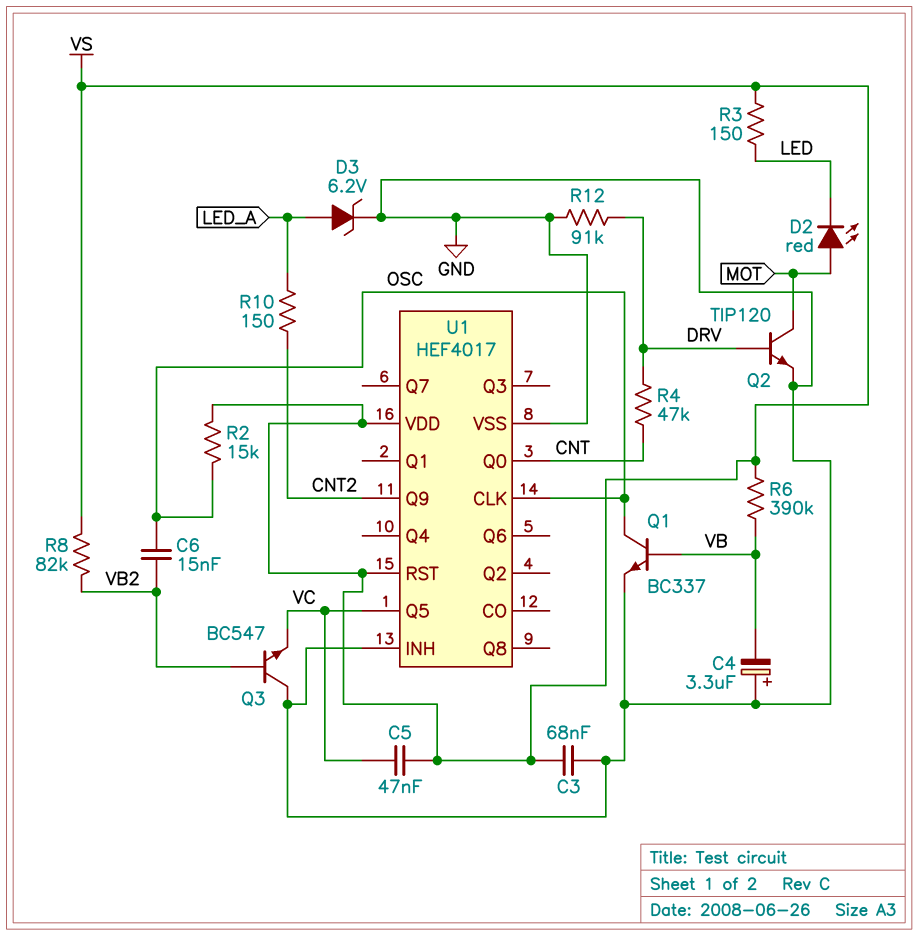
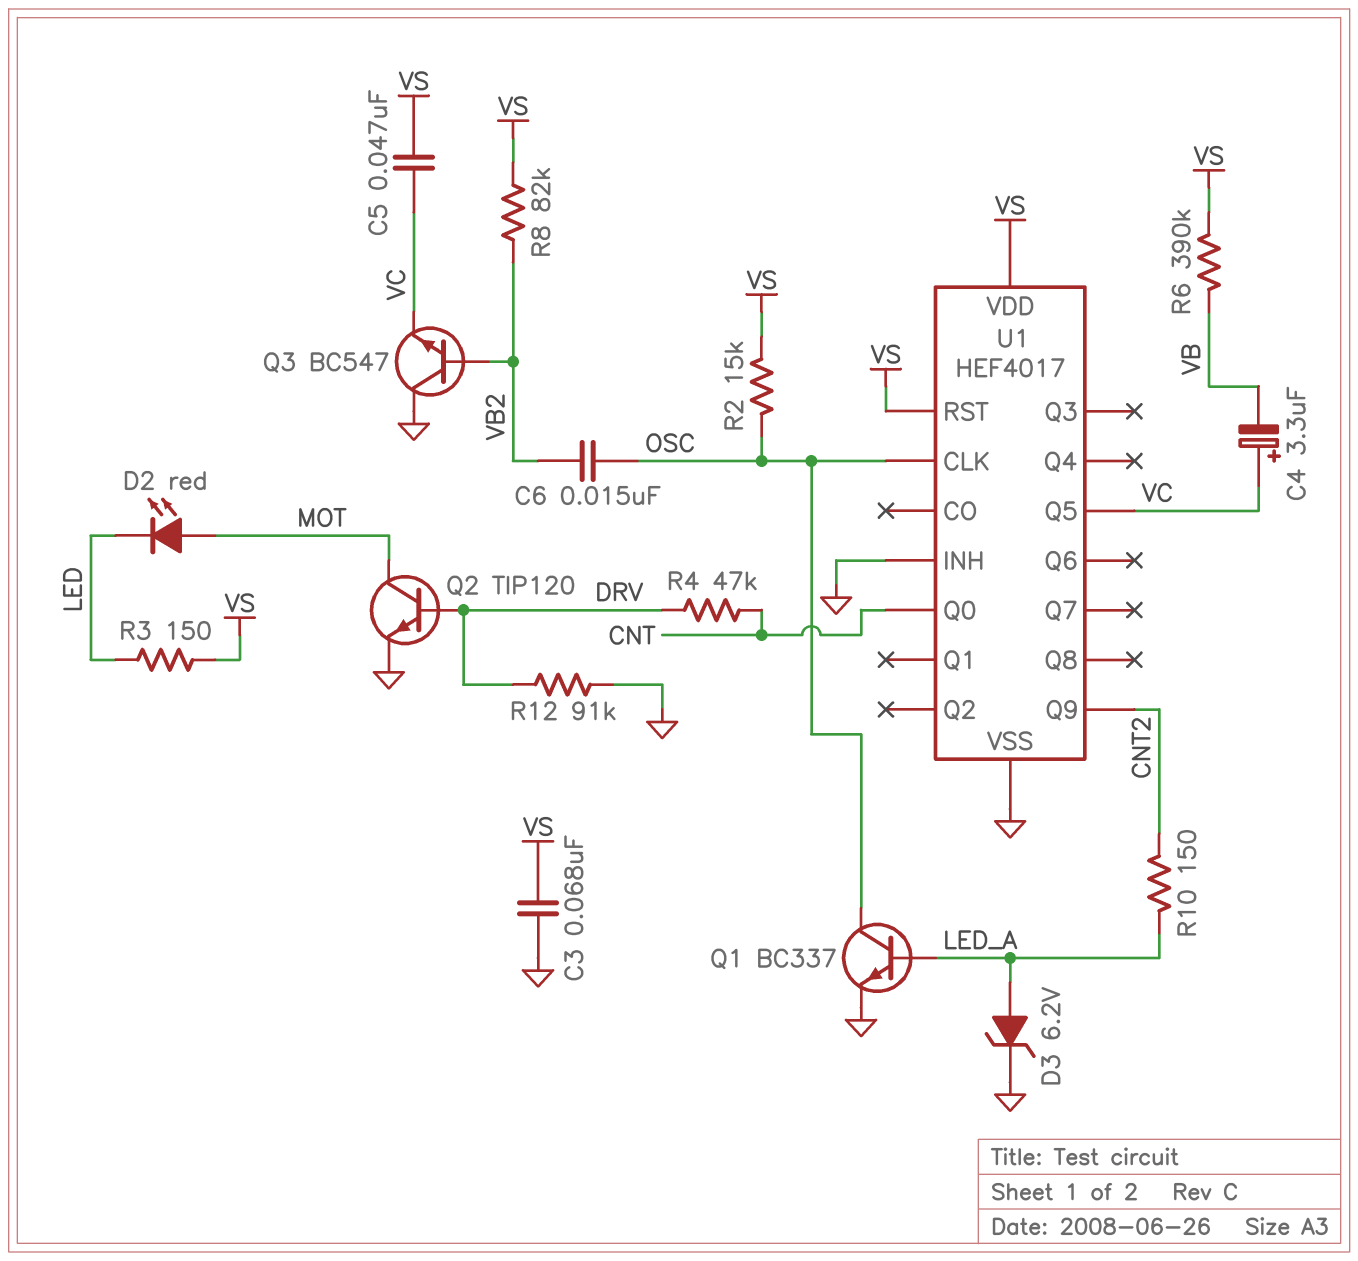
C4: 3.3uF (plus GND, minus VB) -> 3.3uF (plus VC, minus VB)
Q1: NPN BC337 (B VB, C OSC, E GND) -> NPN BC337 (B LED_A, C OSC, E GND)

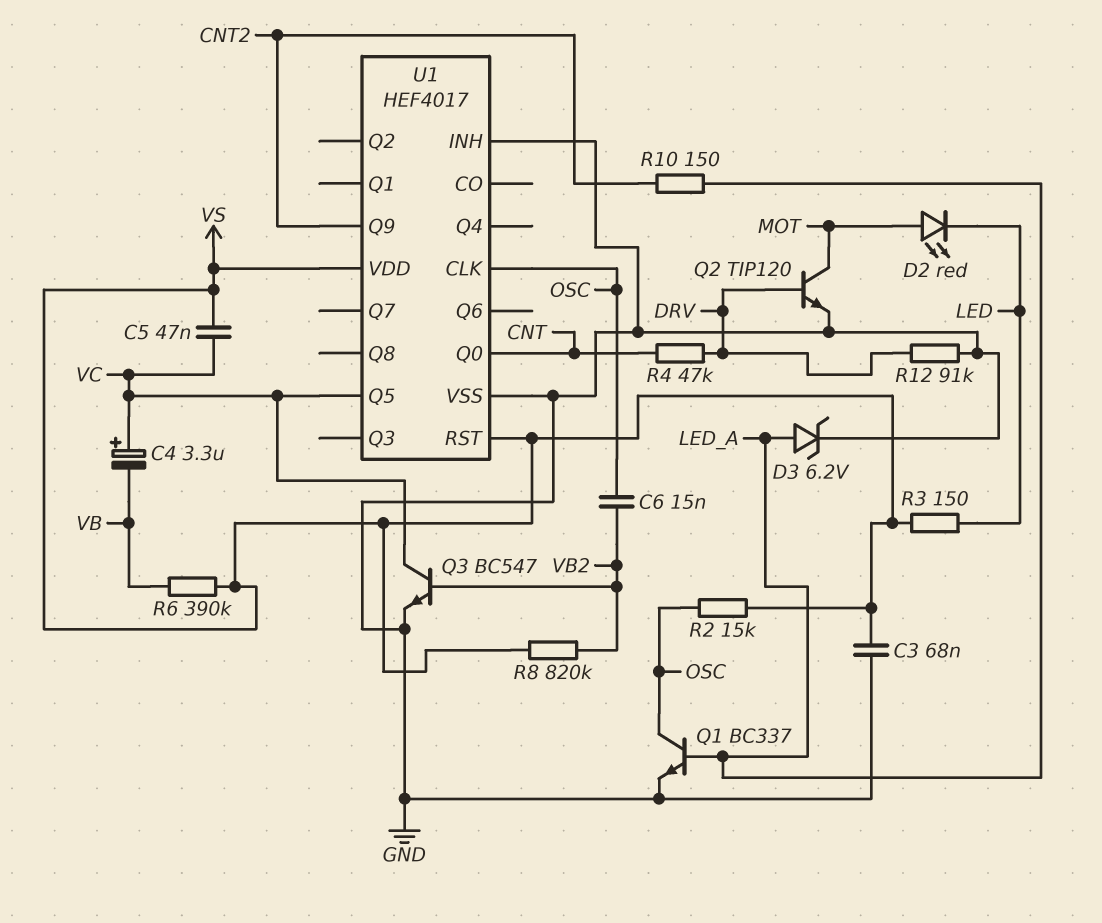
Q3: NPN BC547 (B VB2, C GND, E VC) -> NPN BC547 (B VB2, C VC, E GND)
R8: 82k (VB2, VS) -> 820k (VB2, VS)

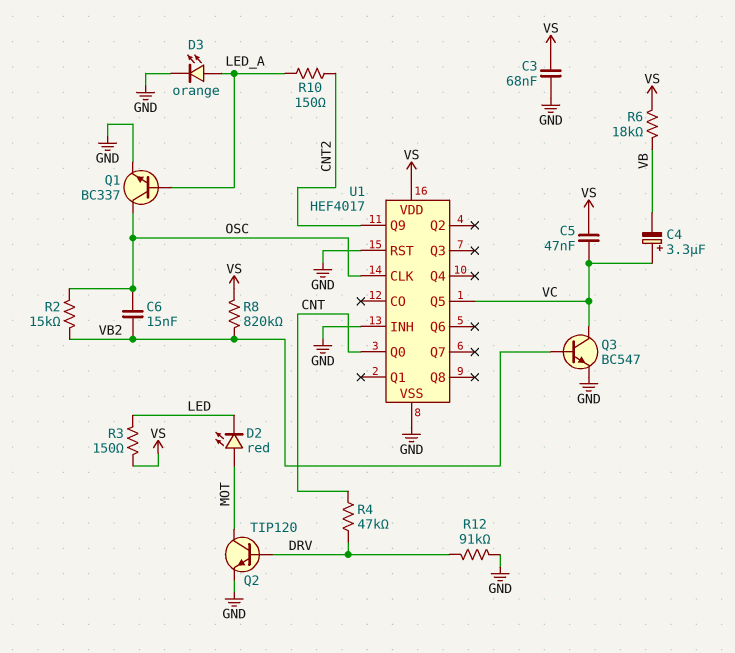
D3: zener 6.2V (A LED_A, K GND) -> LED orange (A LED_A, K GND)
R2: 15k (OSC, VS) -> 15k (OSC, VB2)
R6: 390k (VB, VS) -> 18k (VB, VS)
U1 pin RST: VS -> GND

